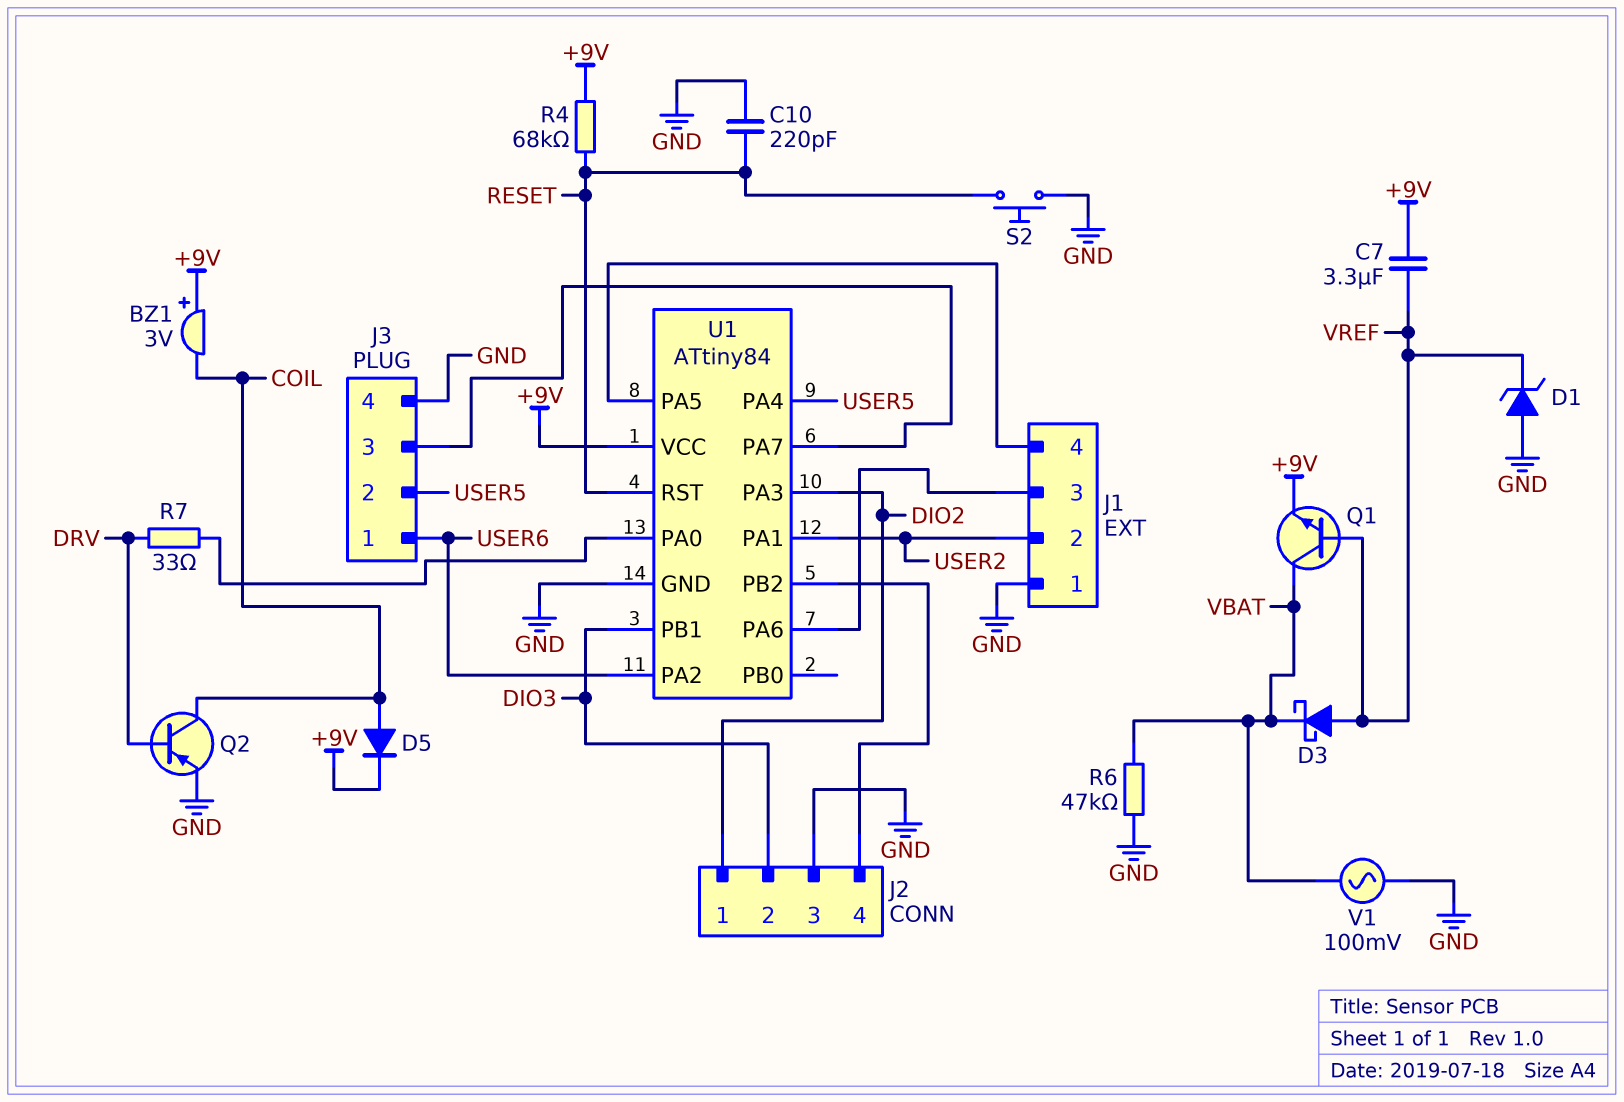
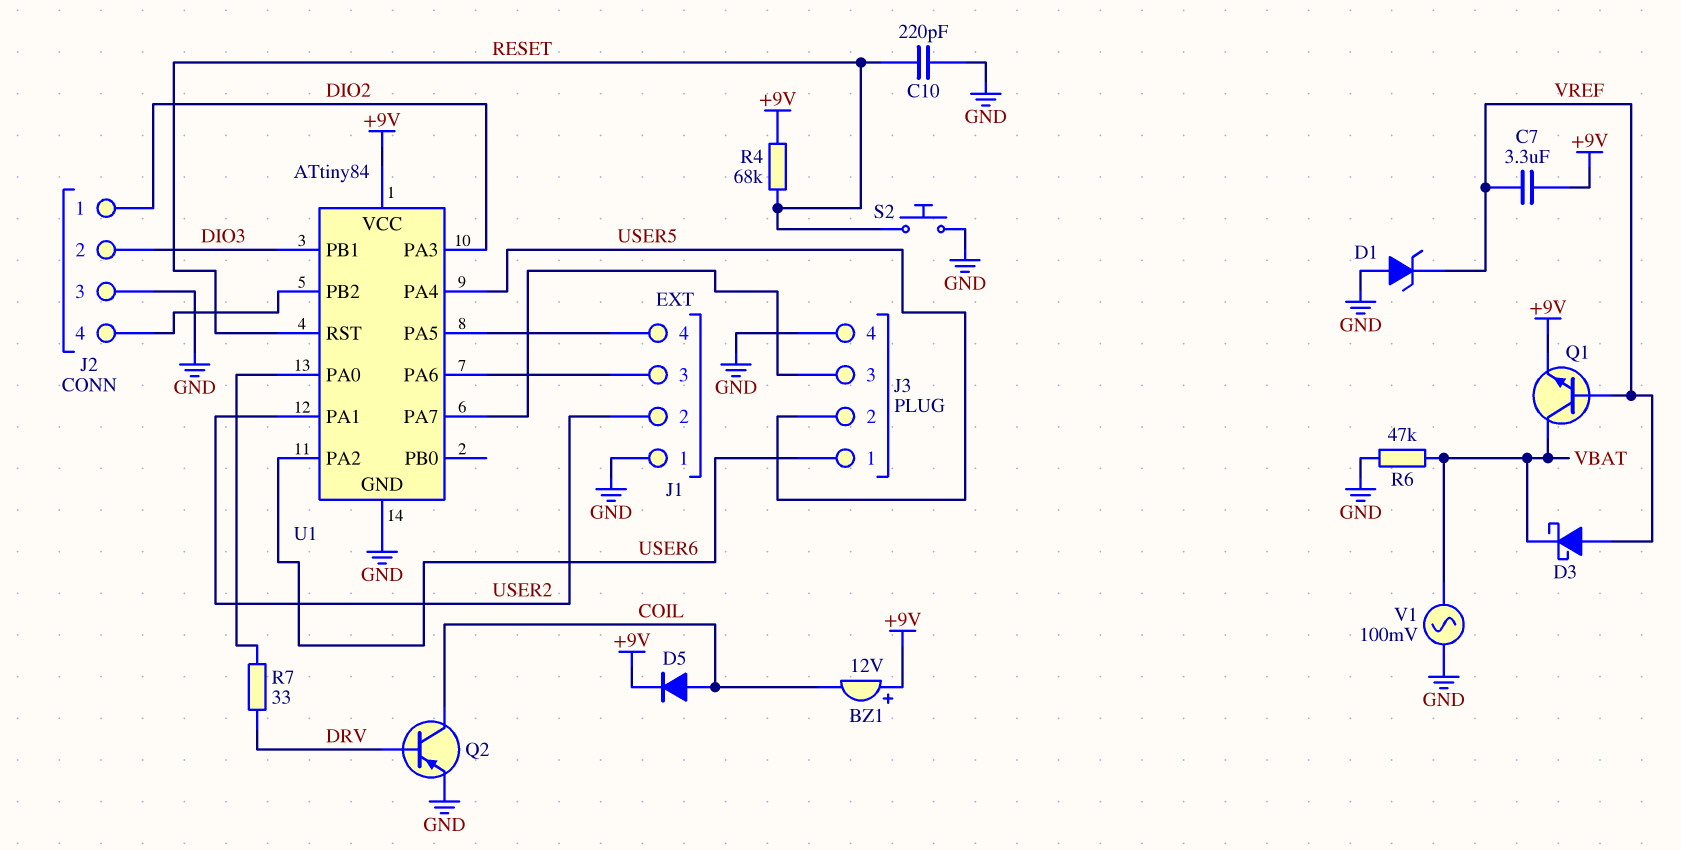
BZ1: buzzer 3V (plus +9V, minus COIL) -> buzzer 12V (plus +9V, minus COIL)

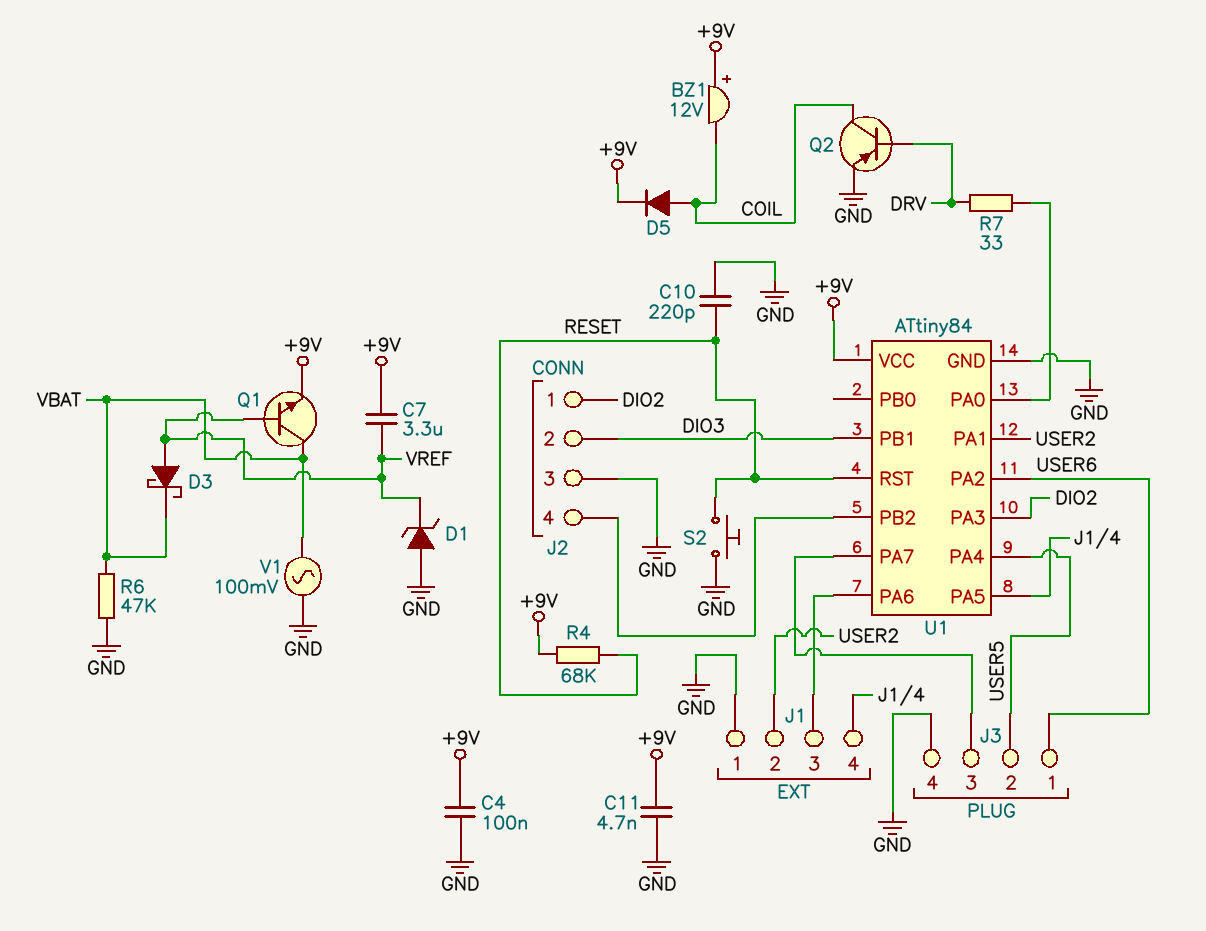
C4: none -> 100nF (+9V, GND)
C11: none -> 4.7nF (+9V, GND)

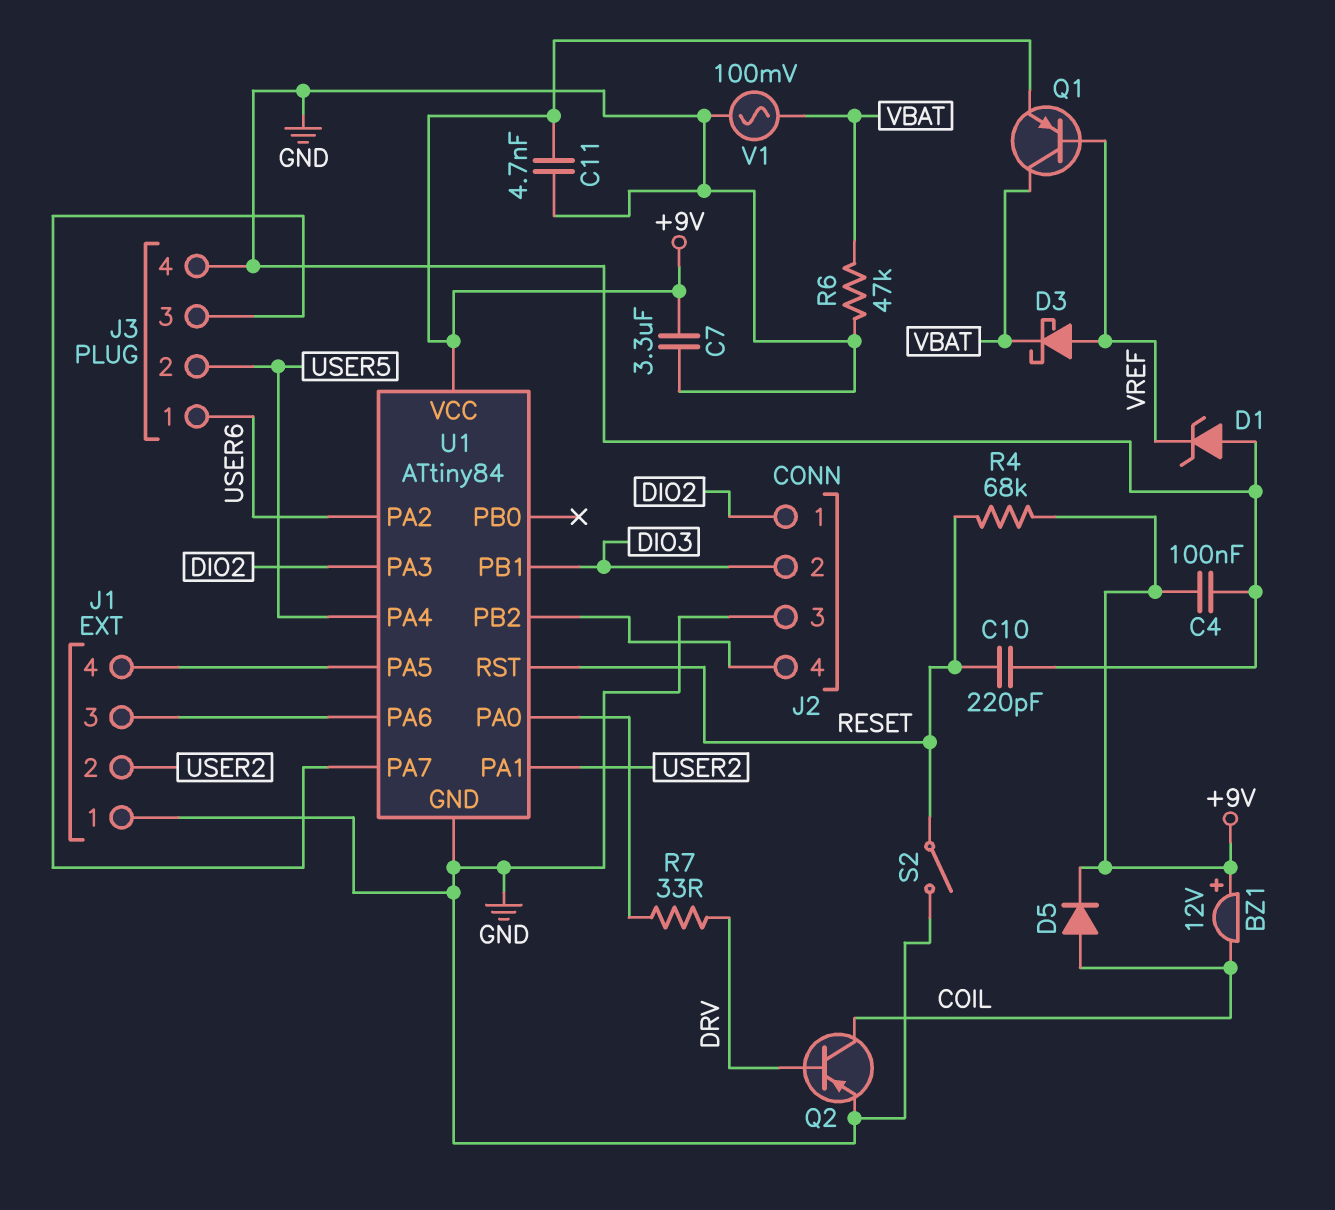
C7: 3.3uF (+9V, VREF) -> 3.3uF (+9V, GND)
Q1: NPN (B VREF, C VBAT, E +9V) -> PNP (B VREF, C VBAT, E +9V)
S2: button (GND, RESET) -> switch (GND, RESET)

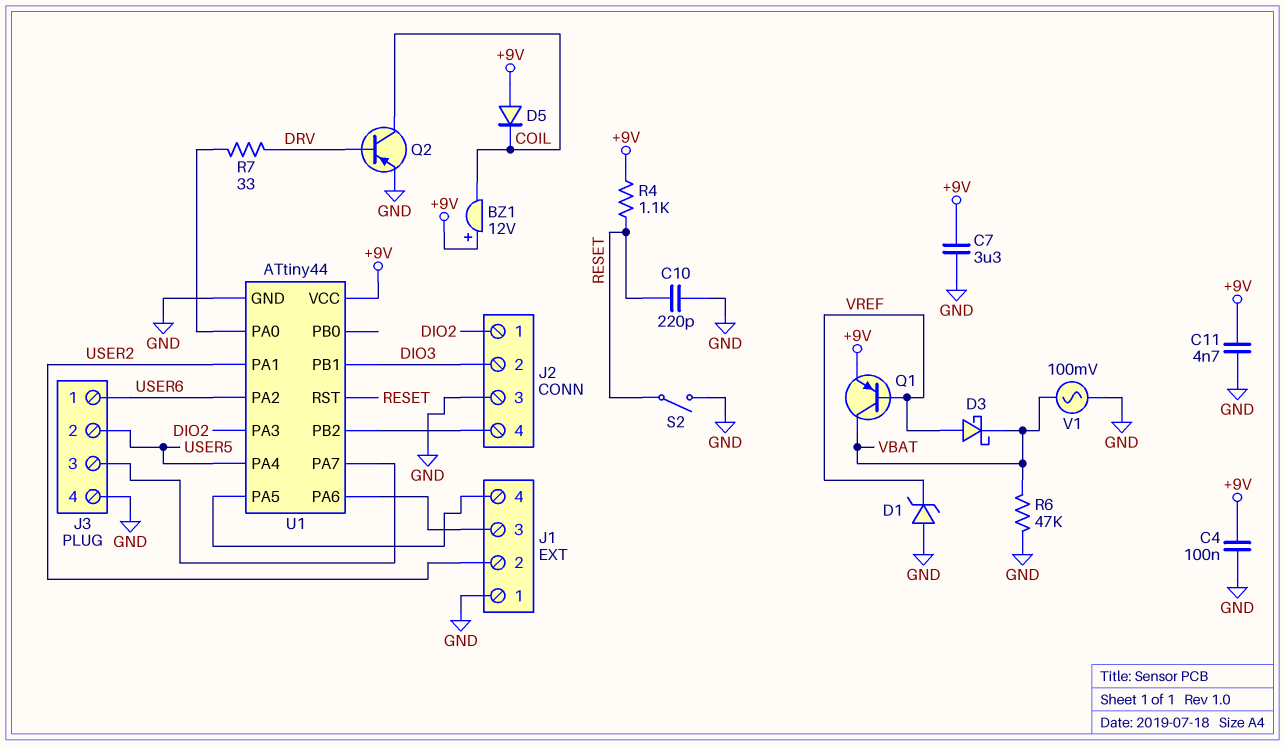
D5: diode (A COIL, K +9V) -> diode (A +9V, K COIL)
R4: 68k (+9V, RESET) -> 1.1k (+9V, RESET)
U1: ATtiny84 -> ATtiny44

